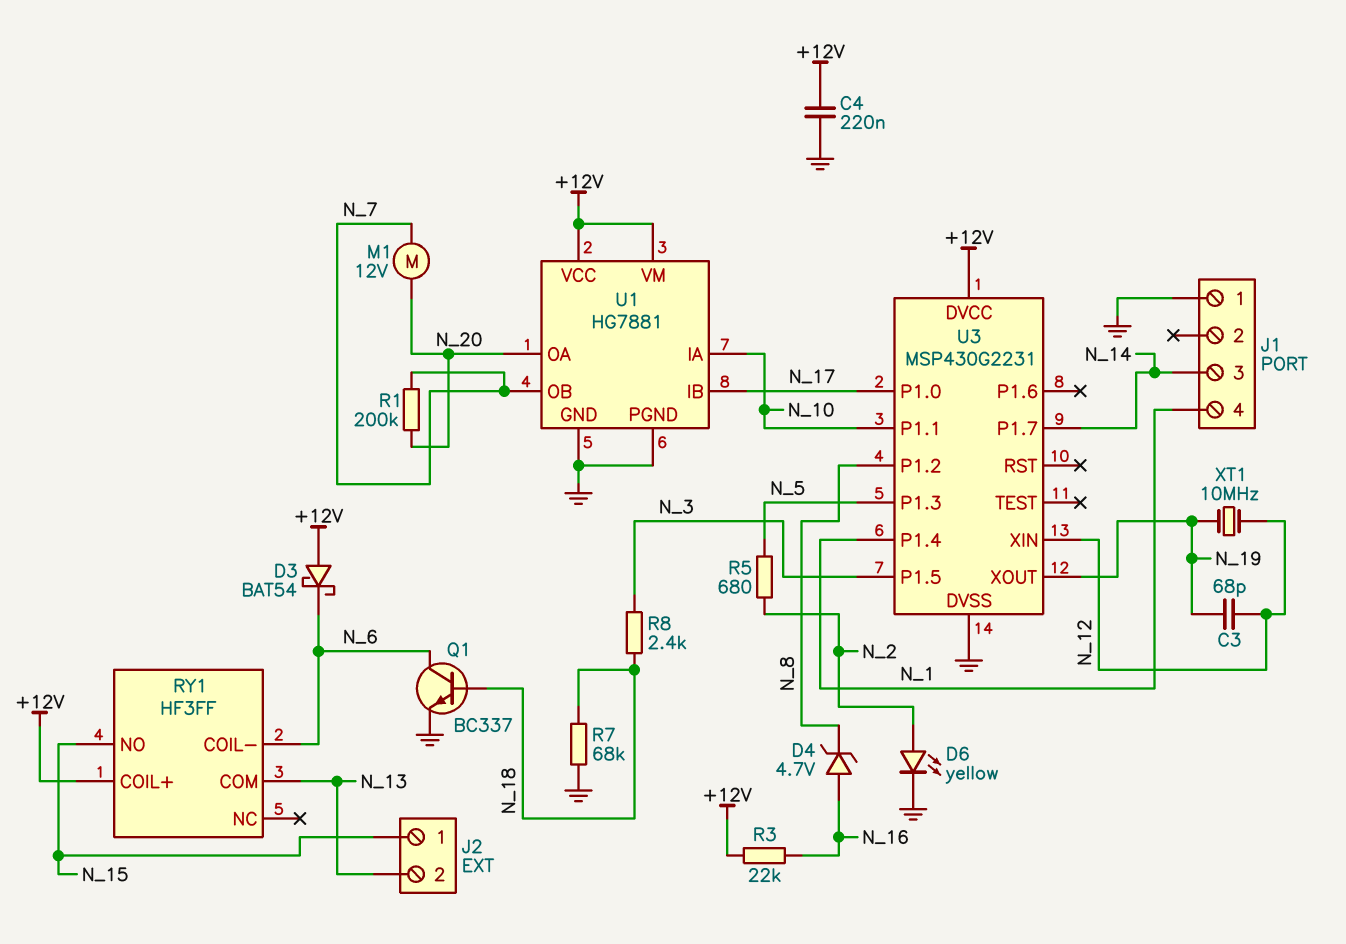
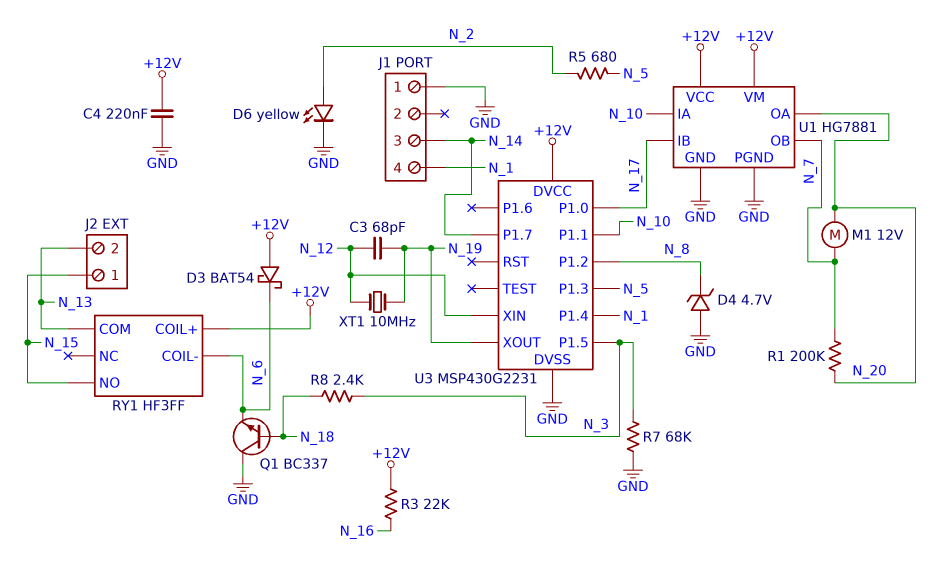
D4: zener 4.7V (A N_16, K N_8) -> zener 4.7V (A GND, K N_8)
Q1: NPN BC337 (B N_18, C N_6, E GND) -> NPN BC337 (B N_18, C GND, E N_6)
R7: 68k (GND, N_18) -> 68k (GND, N_3)

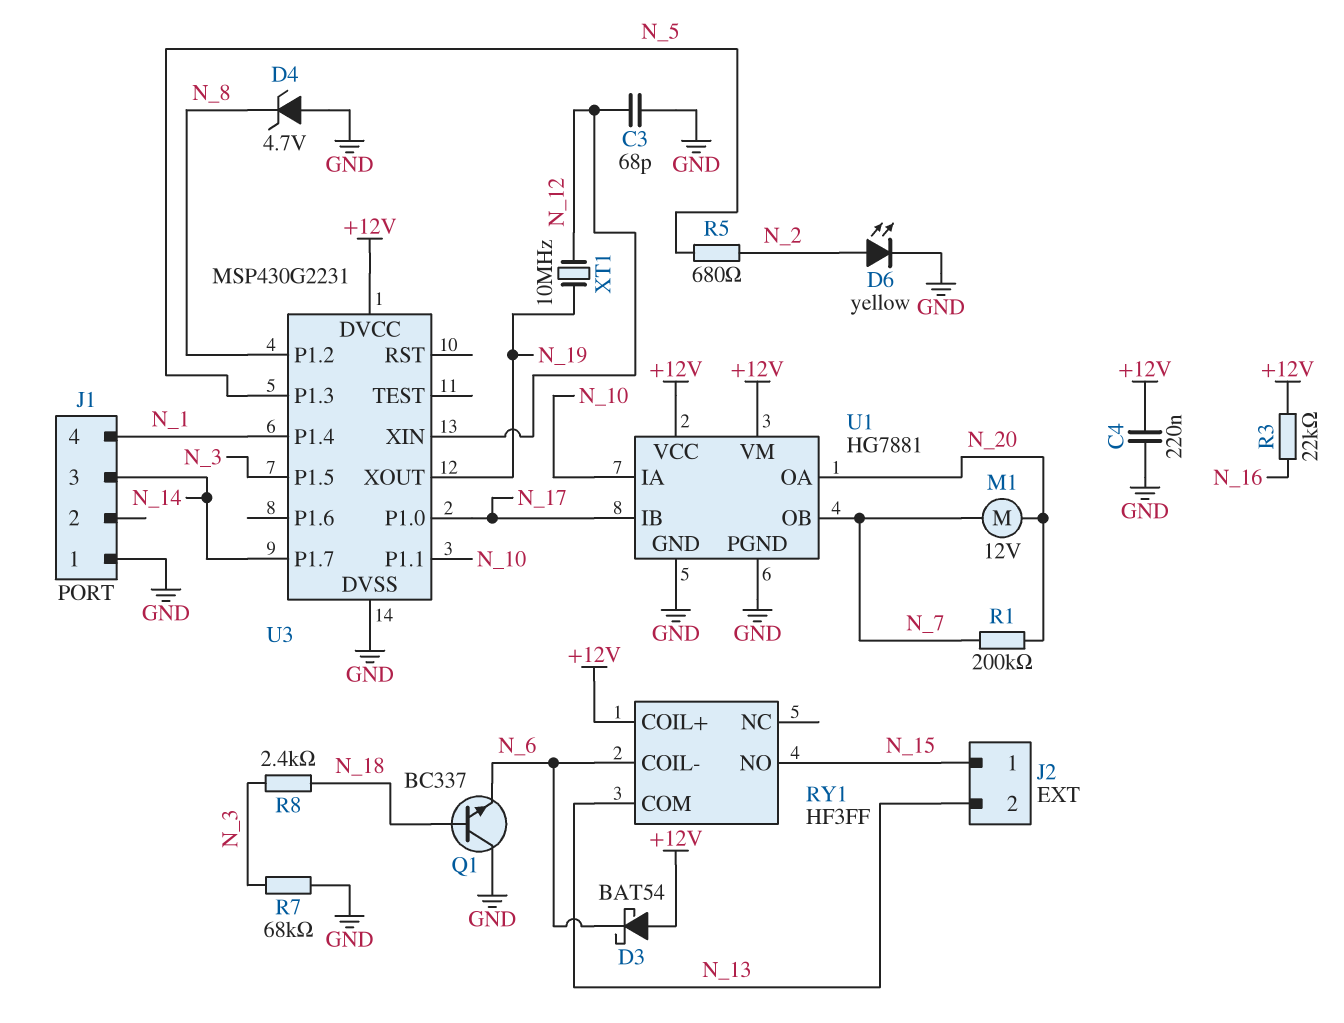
C3: 68pF (N_12, N_19) -> 68pF (GND, N_12)

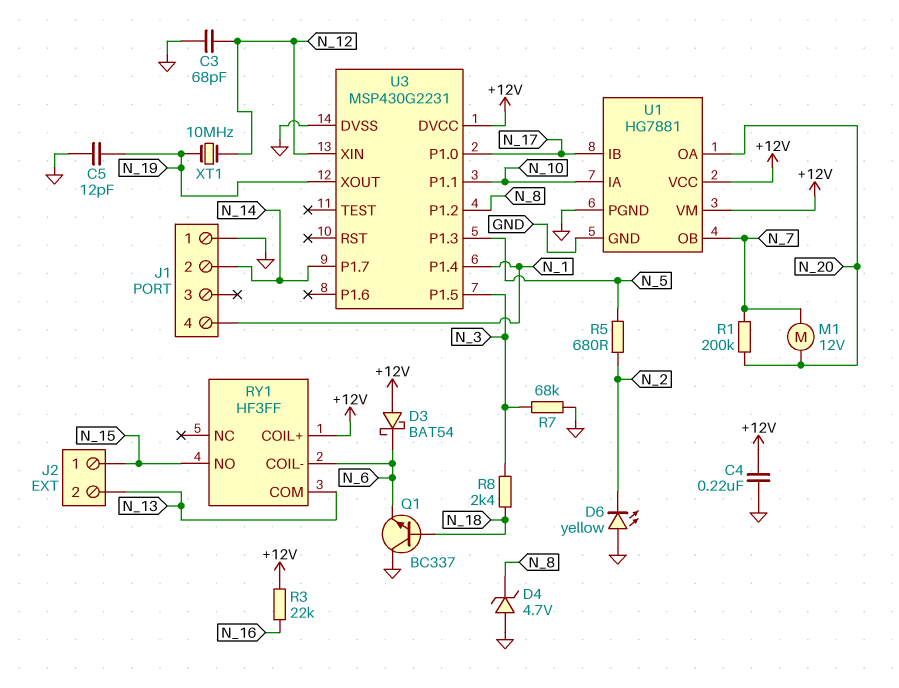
C5: none -> 12pF (GND, N_19)
D6: LED yellow (A N_2, K GND) -> LED yellow (A GND, K N_2)
J1 pin 2: none -> N_14
J1 pin 3: N_14 -> none

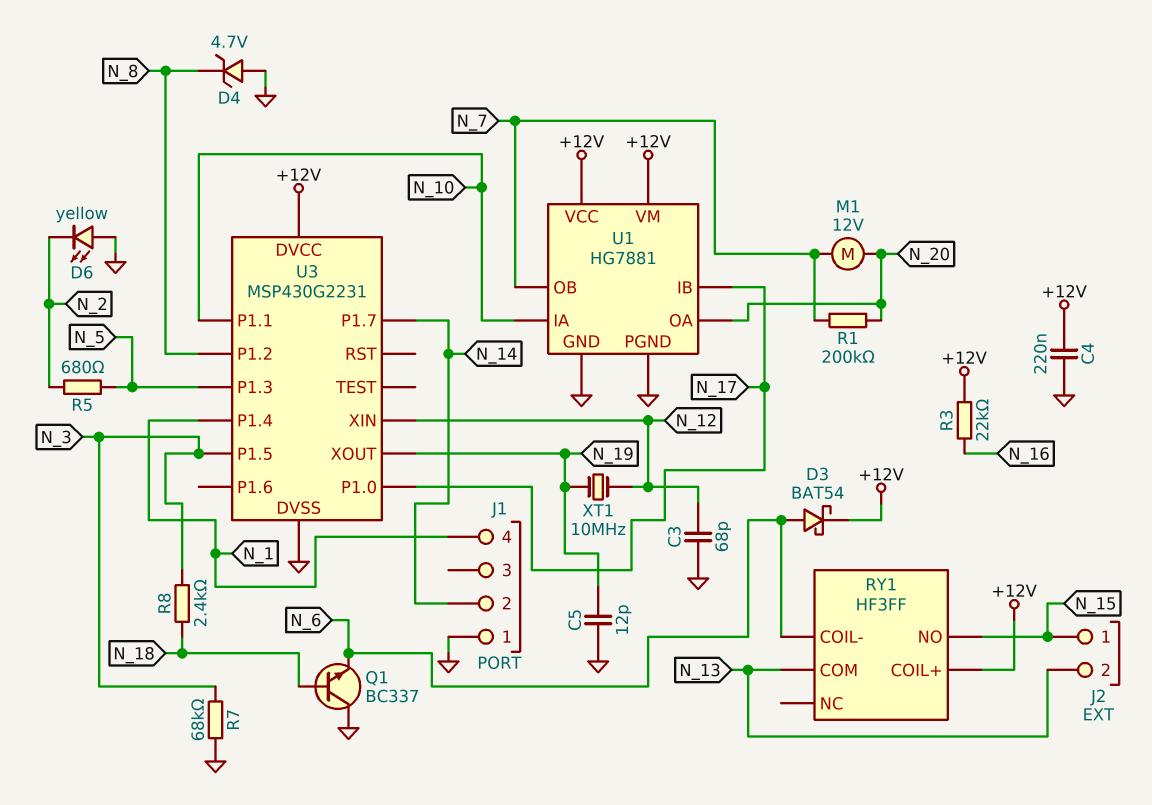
D3: schottky BAT54 (A +12V, K N_6) -> schottky BAT54 (A N_6, K +12V)

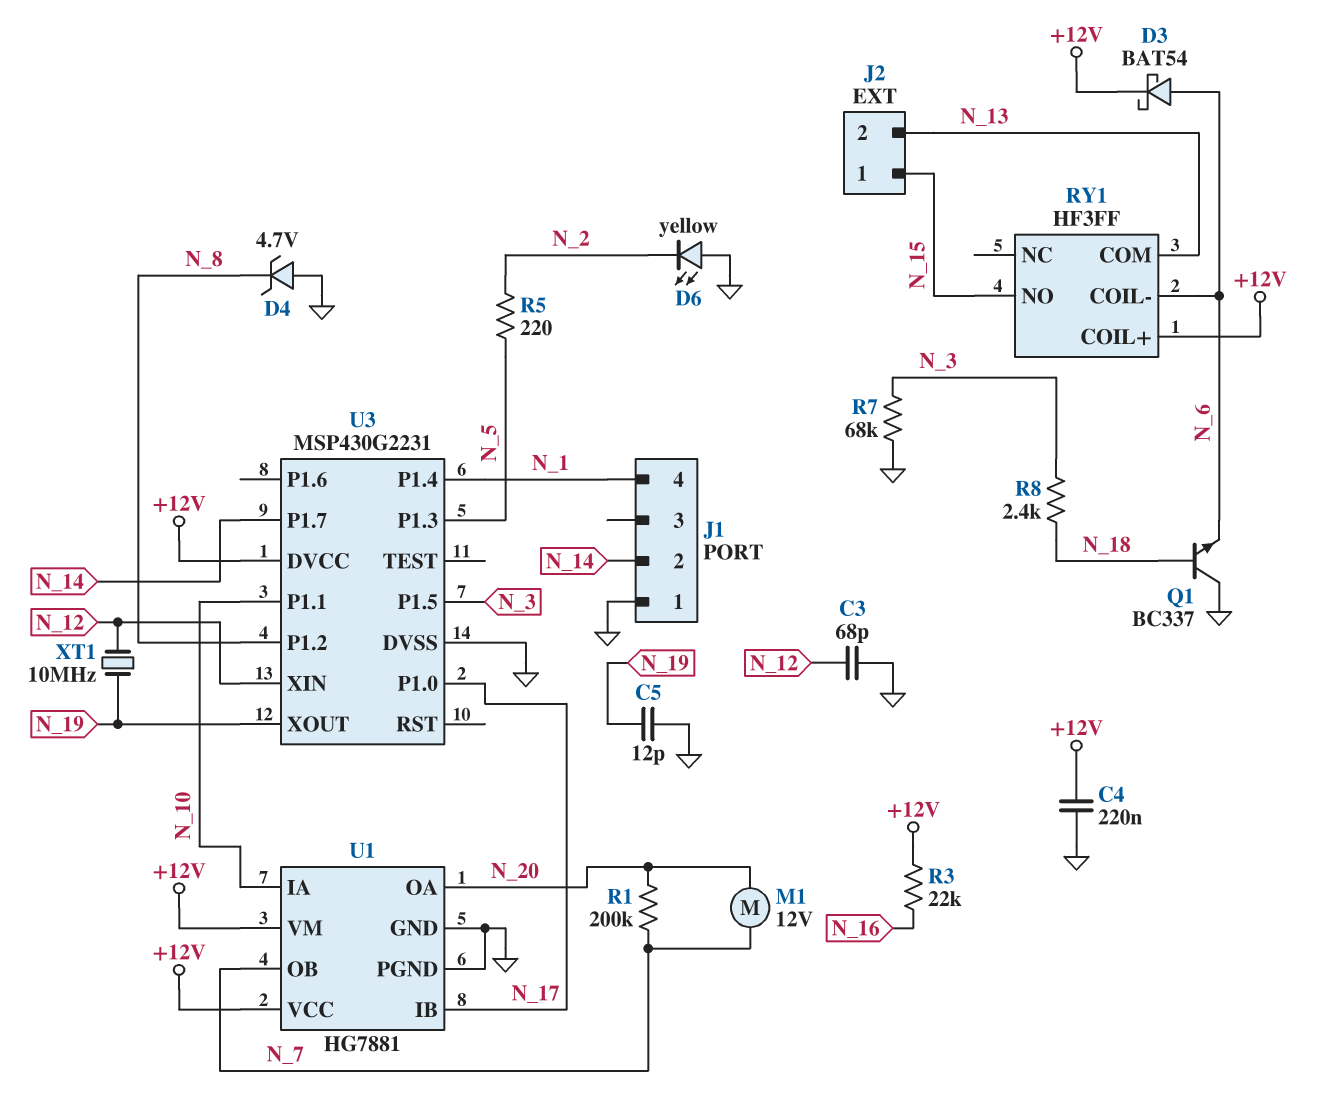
R5: 680 (N_2, N_5) -> 220 (N_2, N_5)

